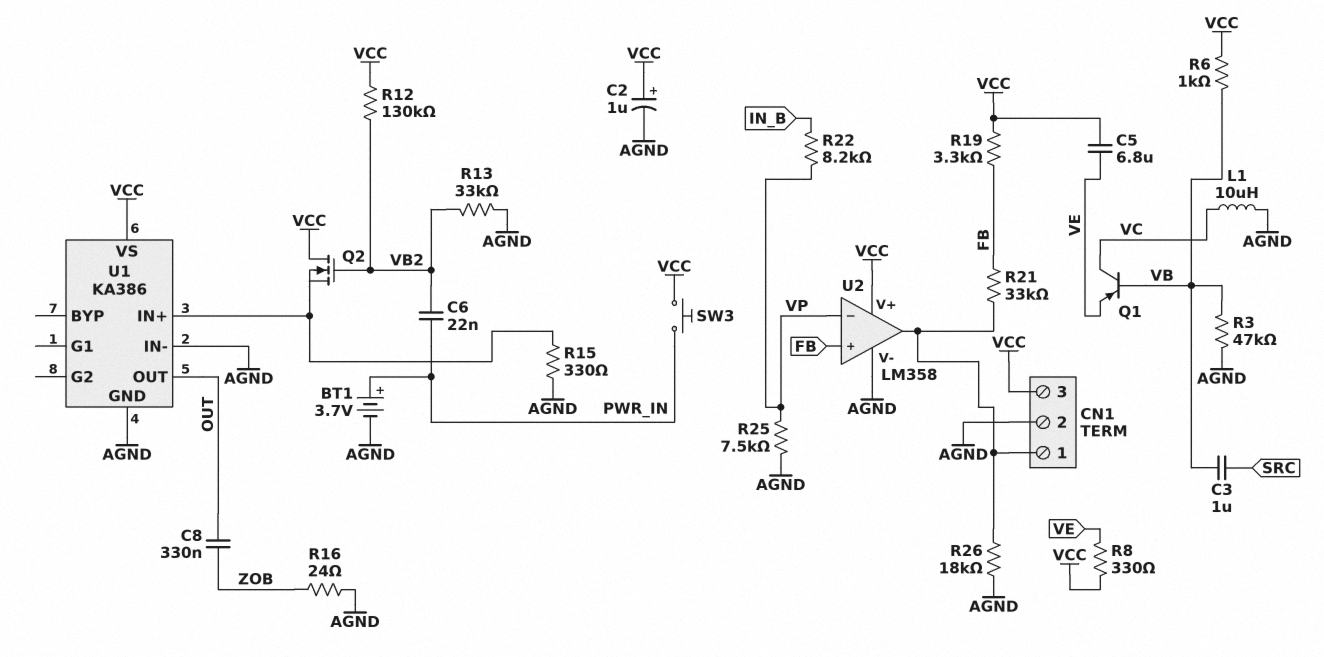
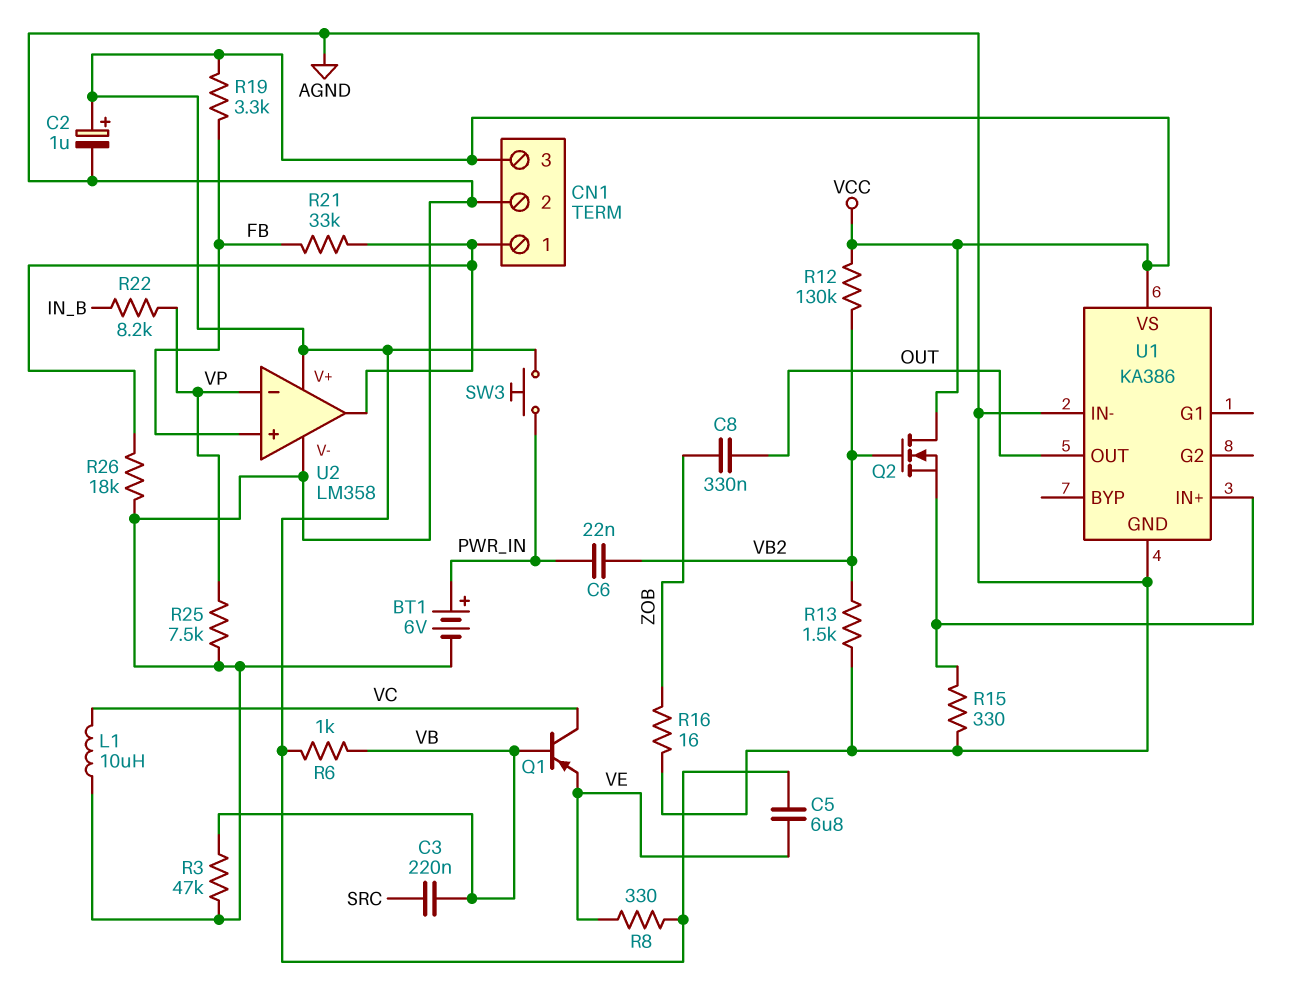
BT1: 3.7V (plus PWR_IN, minus AGND) -> 6V (plus PWR_IN, minus AGND)
C3: 1uF (SRC, VB) -> 220nF (SRC, VB)
R13: 33k (AGND, VB2) -> 1.5k (AGND, VB2)
R16: 24 (AGND, ZOB) -> 16 (AGND, ZOB)

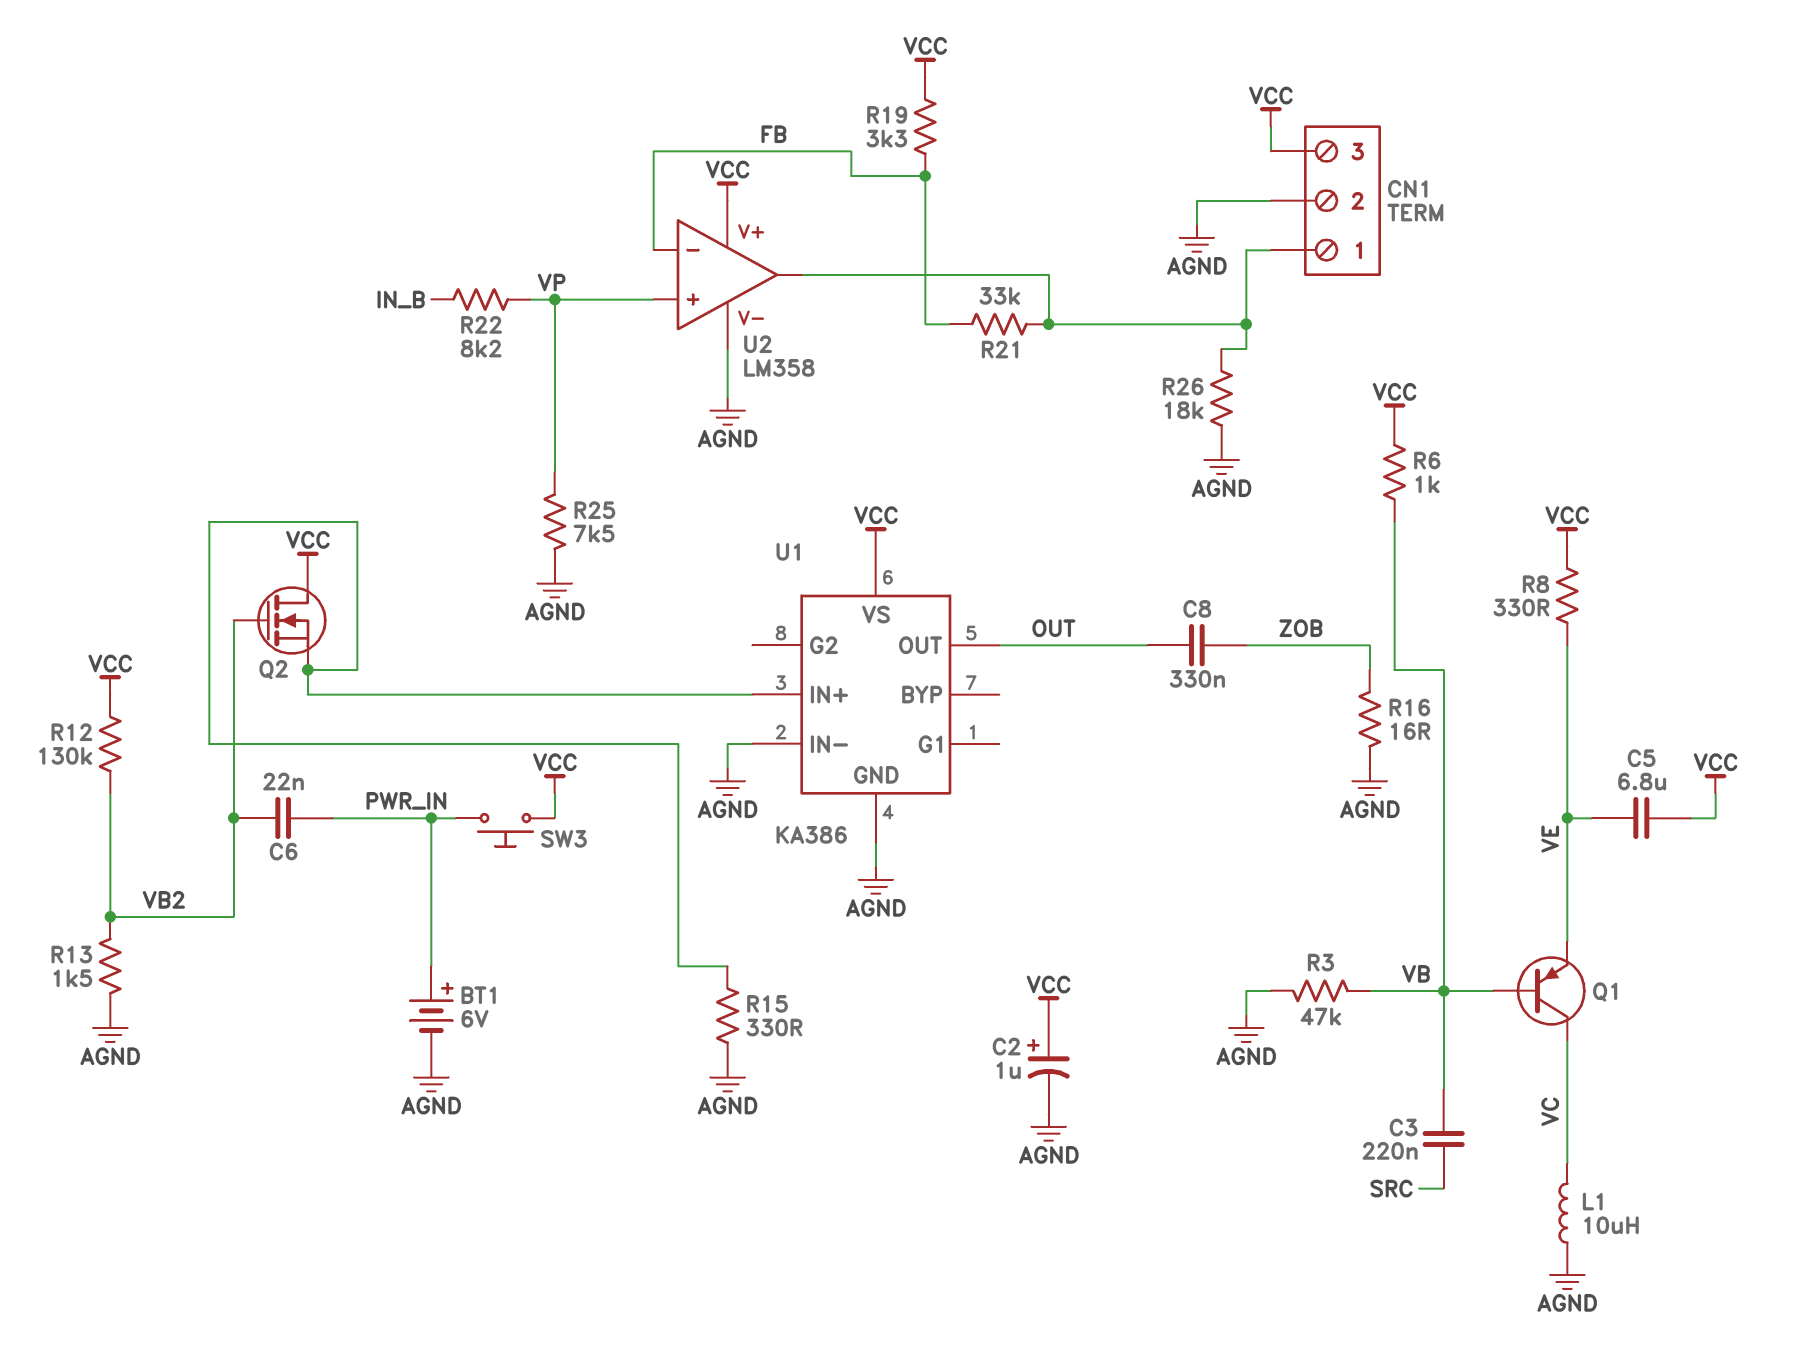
U2 pin in+: FB -> VP
U2 pin in-: VP -> FB

